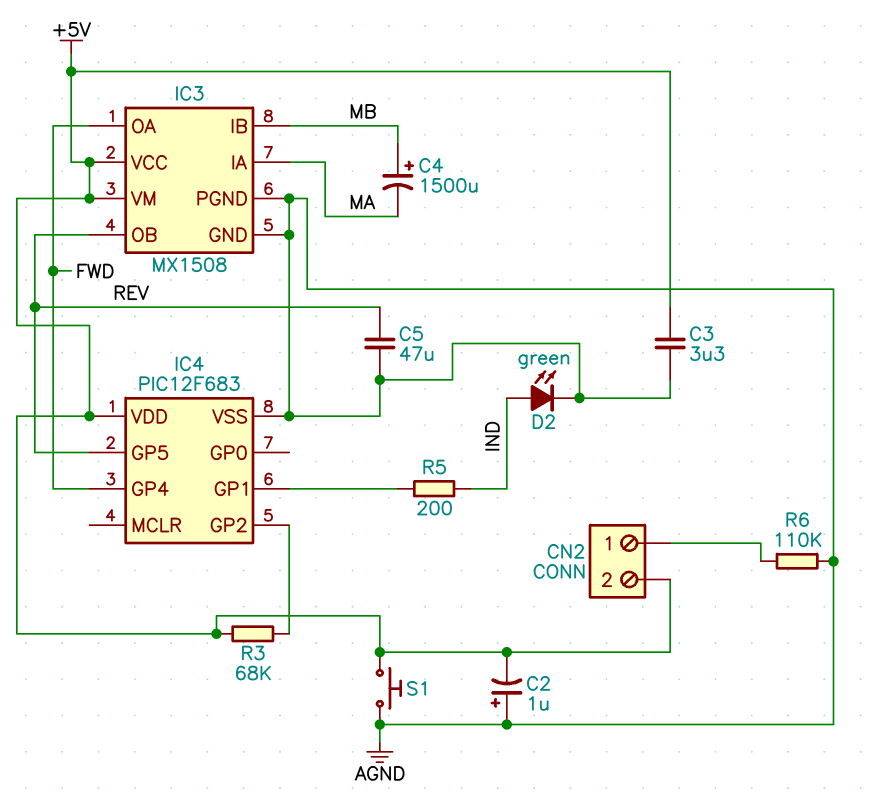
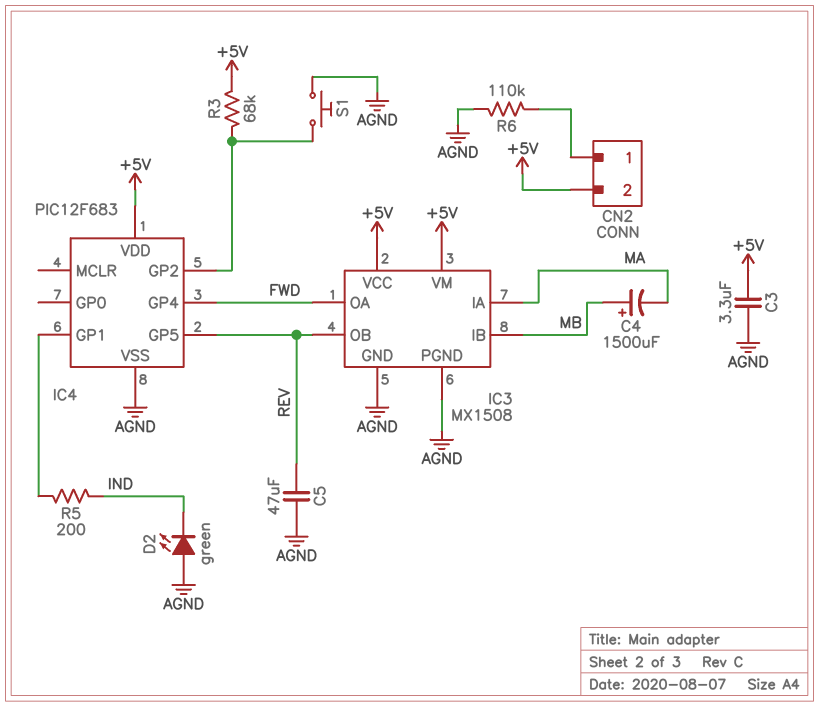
C2: 1uF (plus AGND, minus +5V) -> none
D2: LED green (A IND, K AGND) -> LED green (A AGND, K IND)
S1: button (+5V, AGND) -> button (AGND, IC4/GP2)

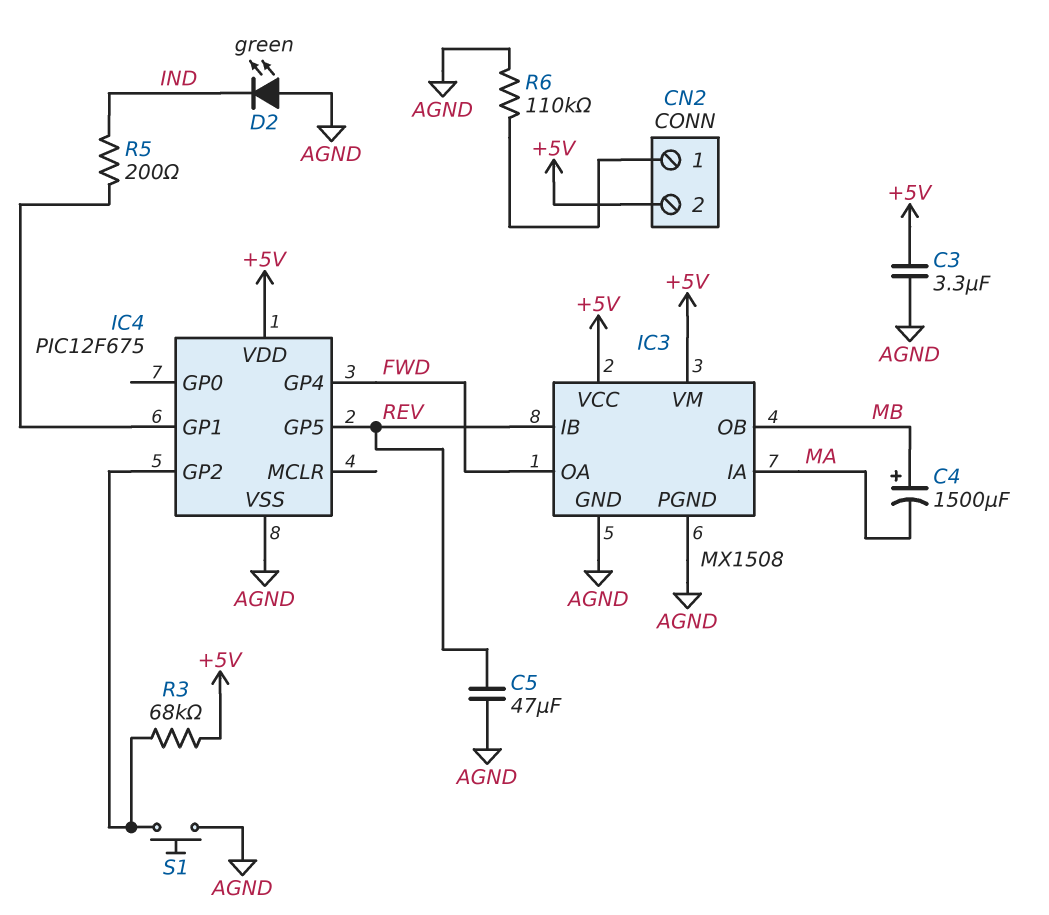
IC3 pin IB: MB -> REV
IC3 pin OB: REV -> MB
IC4: PIC12F683 -> PIC12F675

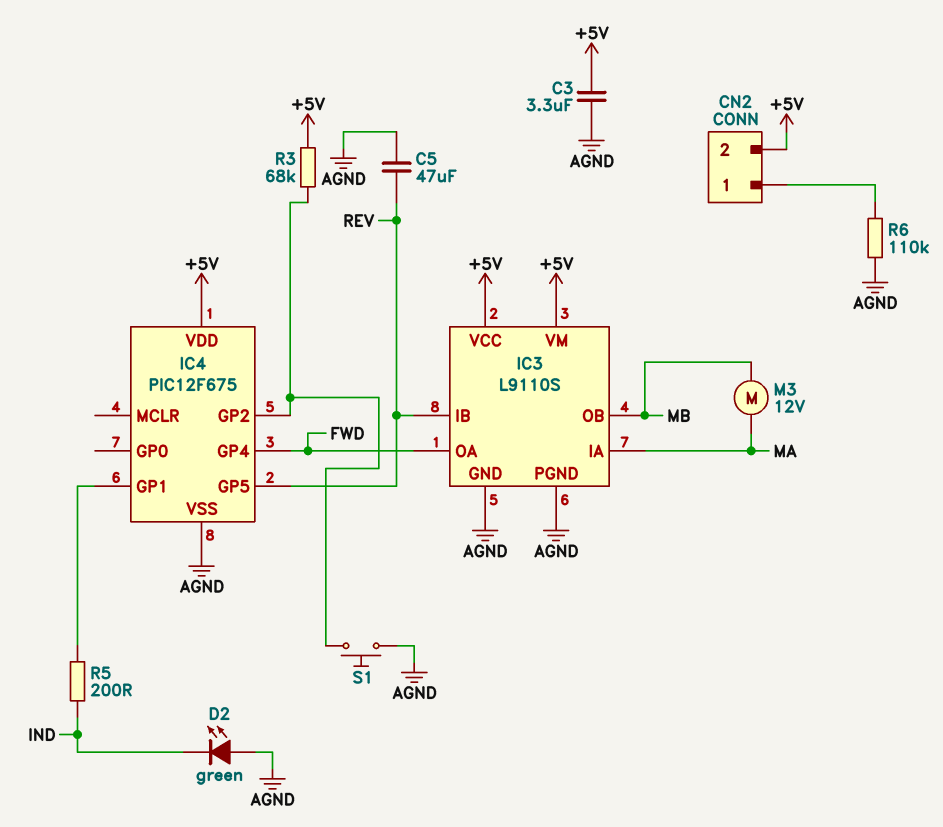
C4: 1500uF (plus MB, minus MA) -> none
IC3: MX1508 -> L9110S
M3: none -> motor 12V (MA, MB)

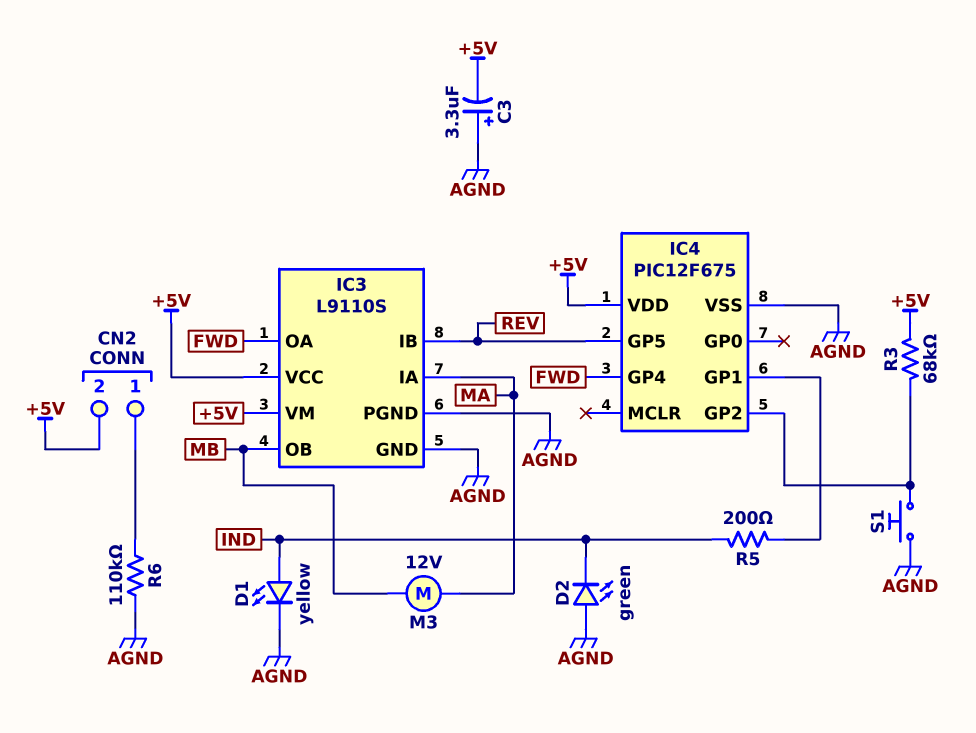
C3: 3.3uF (+5V, AGND) -> 3.3uF (plus AGND, minus +5V)
C5: 47uF (AGND, REV) -> none
D1: none -> LED yellow (A IND, K AGND)

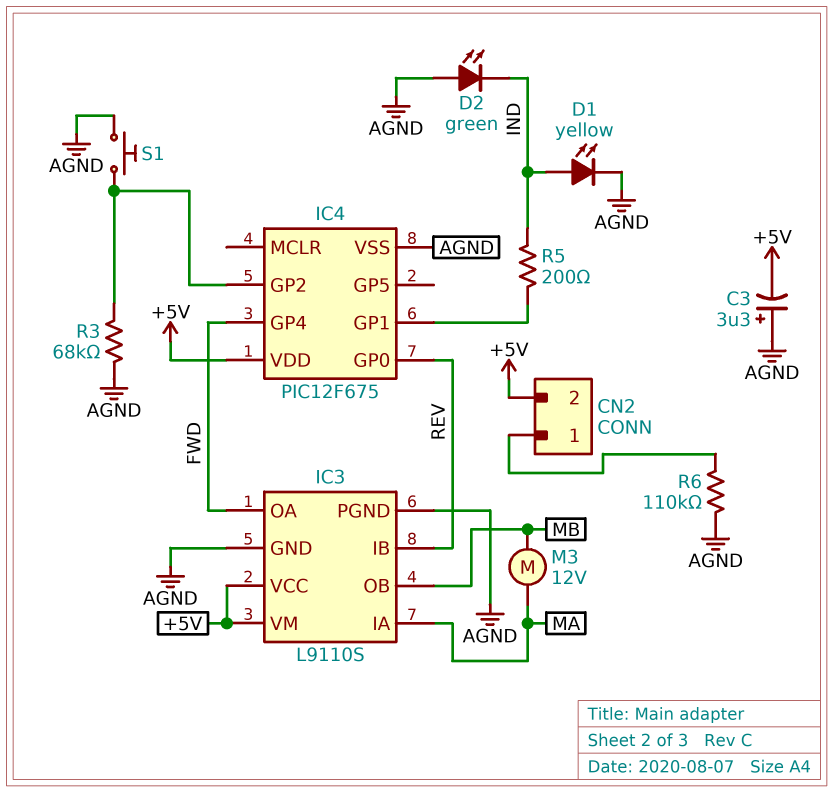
IC4 pin GP0: none -> REV
IC4 pin GP5: REV -> none
R3: 68k (+5V, IC4/GP2) -> 68k (AGND, IC4/GP2)

